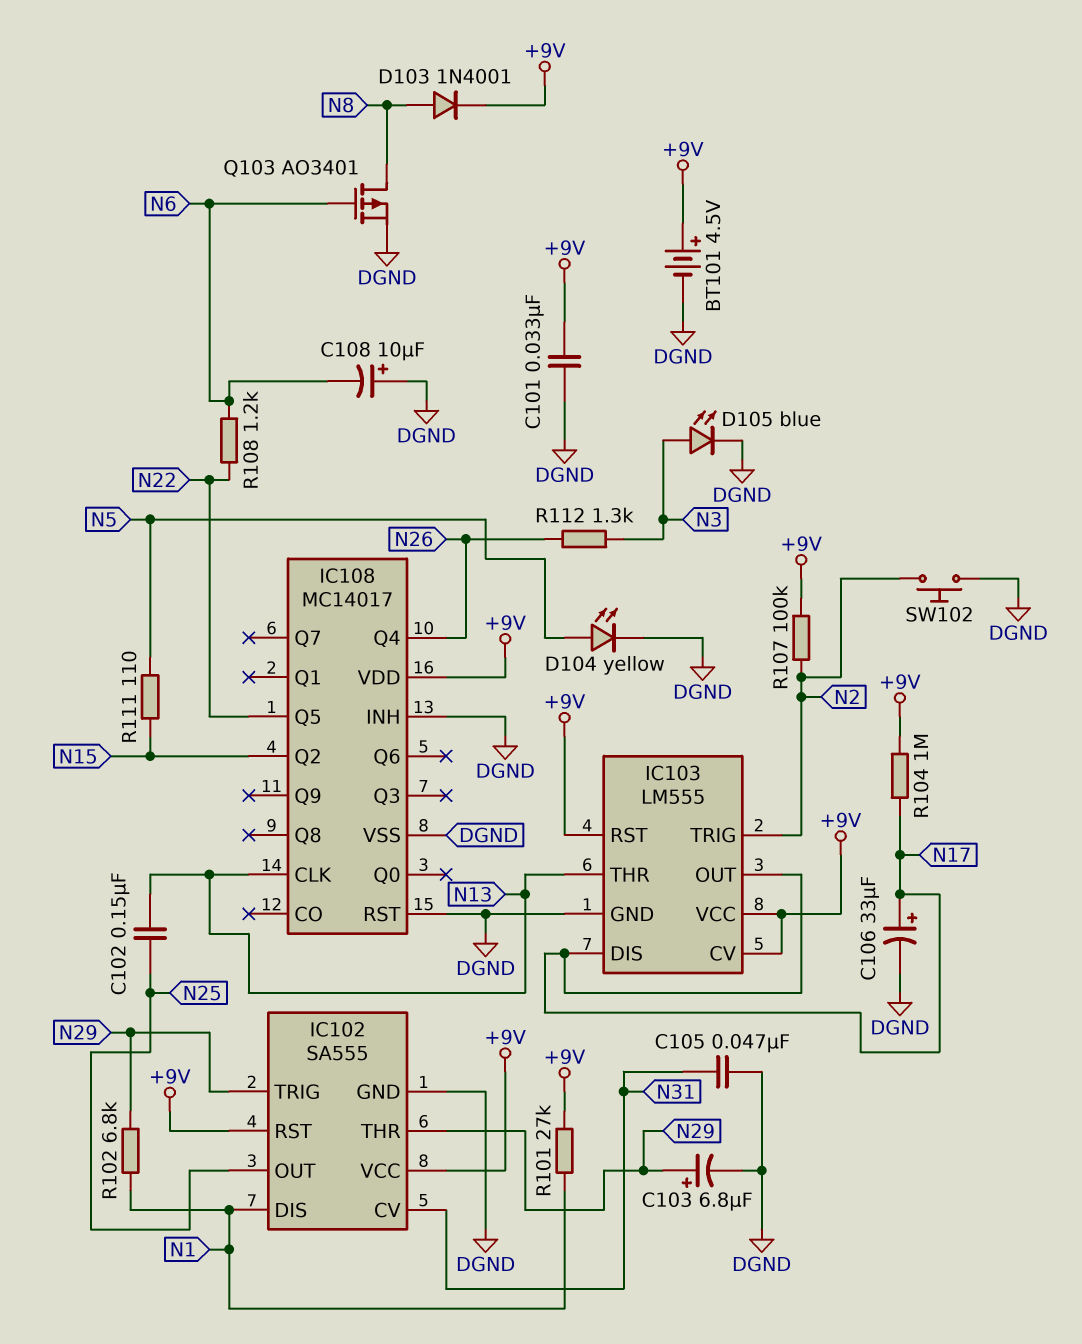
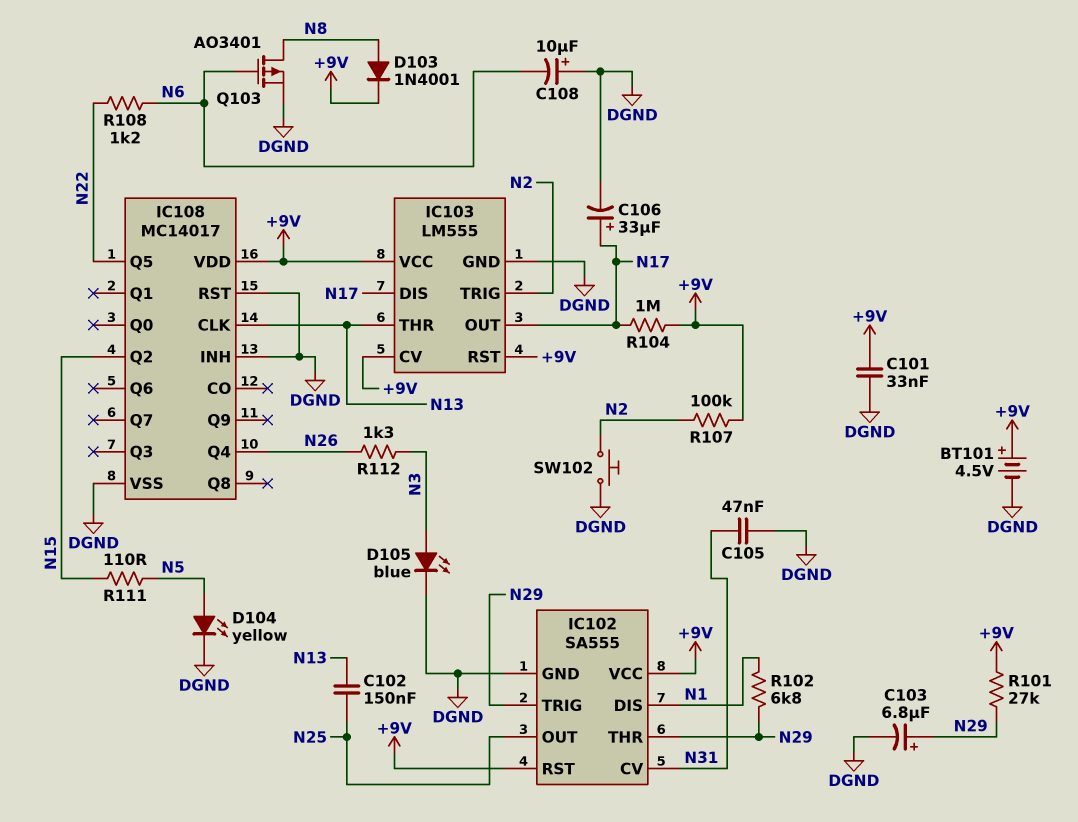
R101: 27k (+9V, N1) -> 27k (+9V, N29)

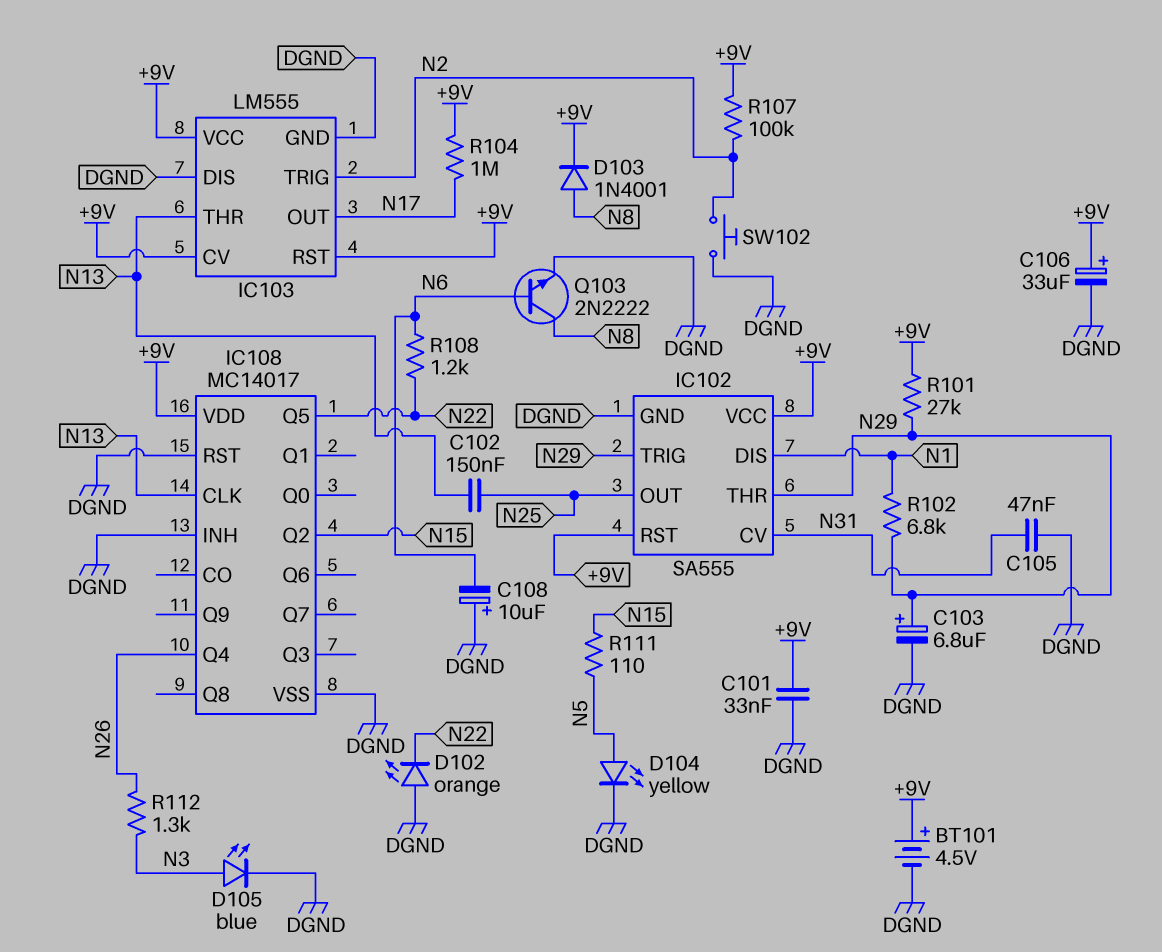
C106: 33uF (plus N17, minus DGND) -> 33uF (plus +9V, minus DGND)
D102: none -> LED orange (A DGND, K N22)
IC103 pin DIS: N17 -> DGND
Q103: PMOS AO3401 (G N6, D N8, S DGND) -> NPN 2N2222 (B N6, C N8, E DGND)

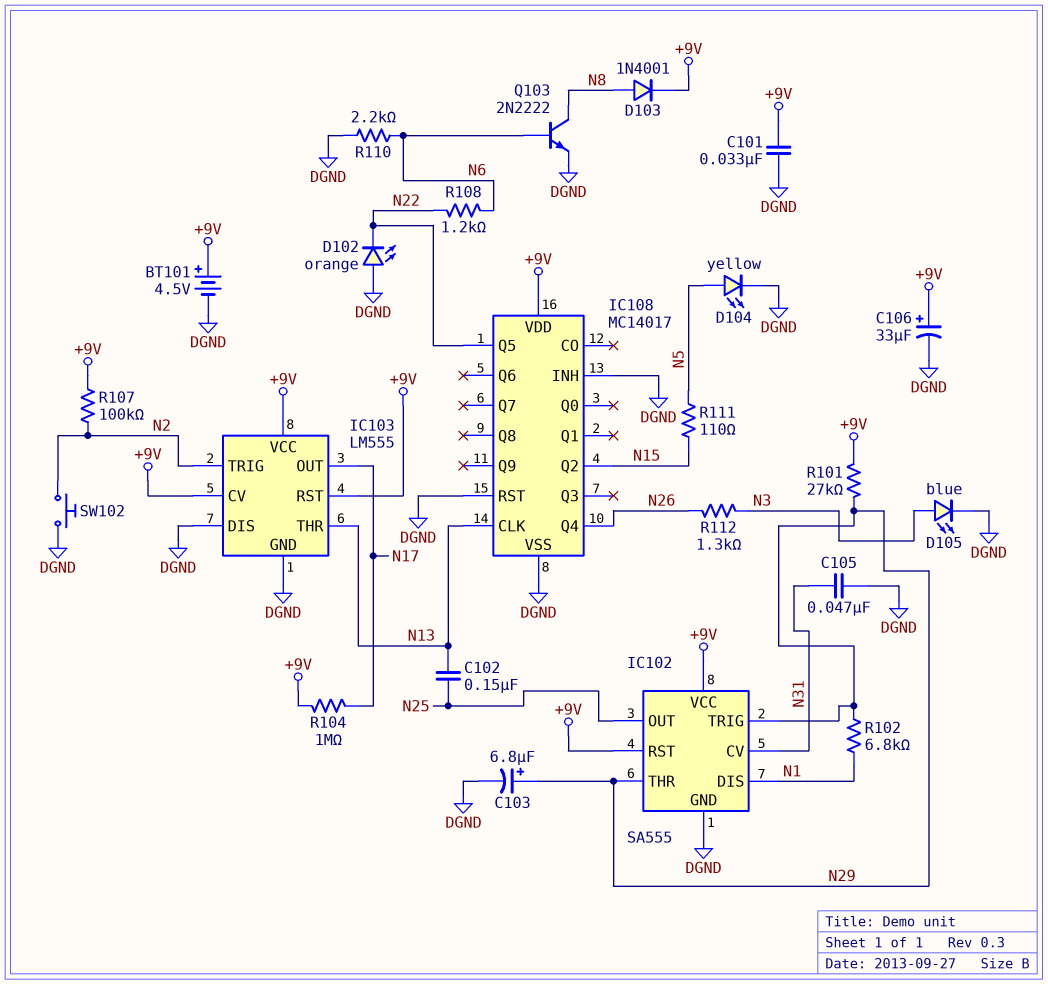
C108: 10uF (plus DGND, minus N6) -> none
R110: none -> 2.2k (DGND, N6)

